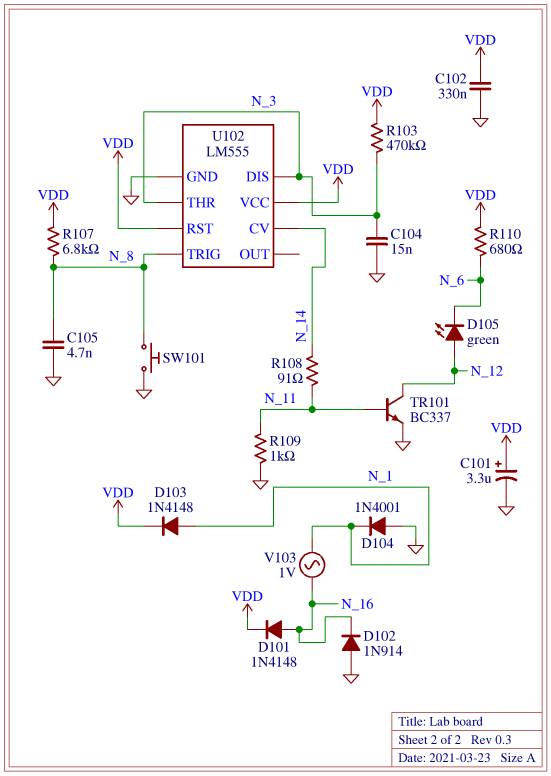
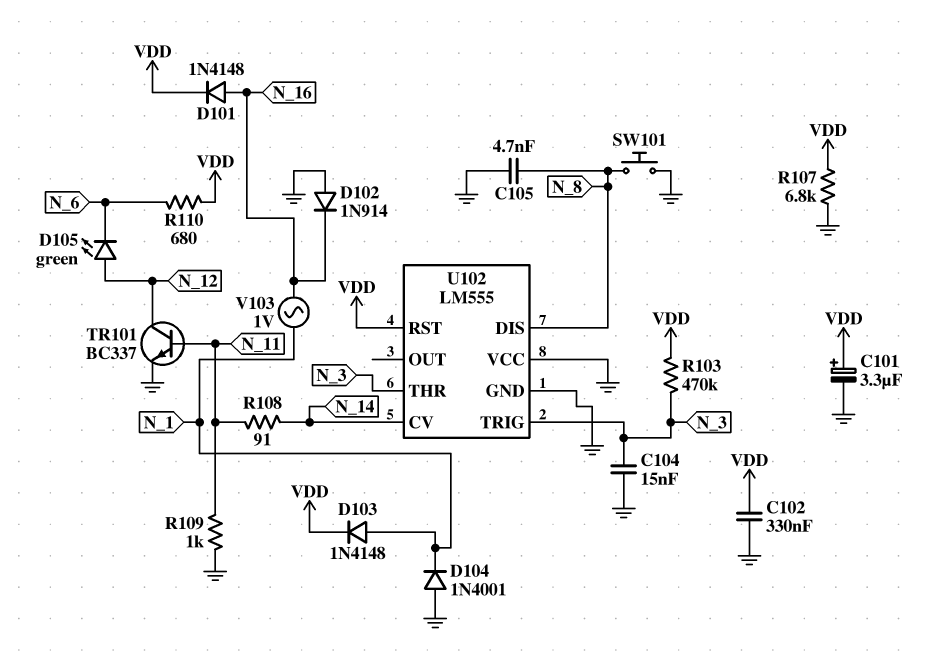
R107: 6.8k (N_8, VDD) -> 6.8k (GND, VDD)
U102 pin DIS: N_3 -> N_8
U102 pin TRIG: N_8 -> N_3
U102 pin VCC: VDD -> GND

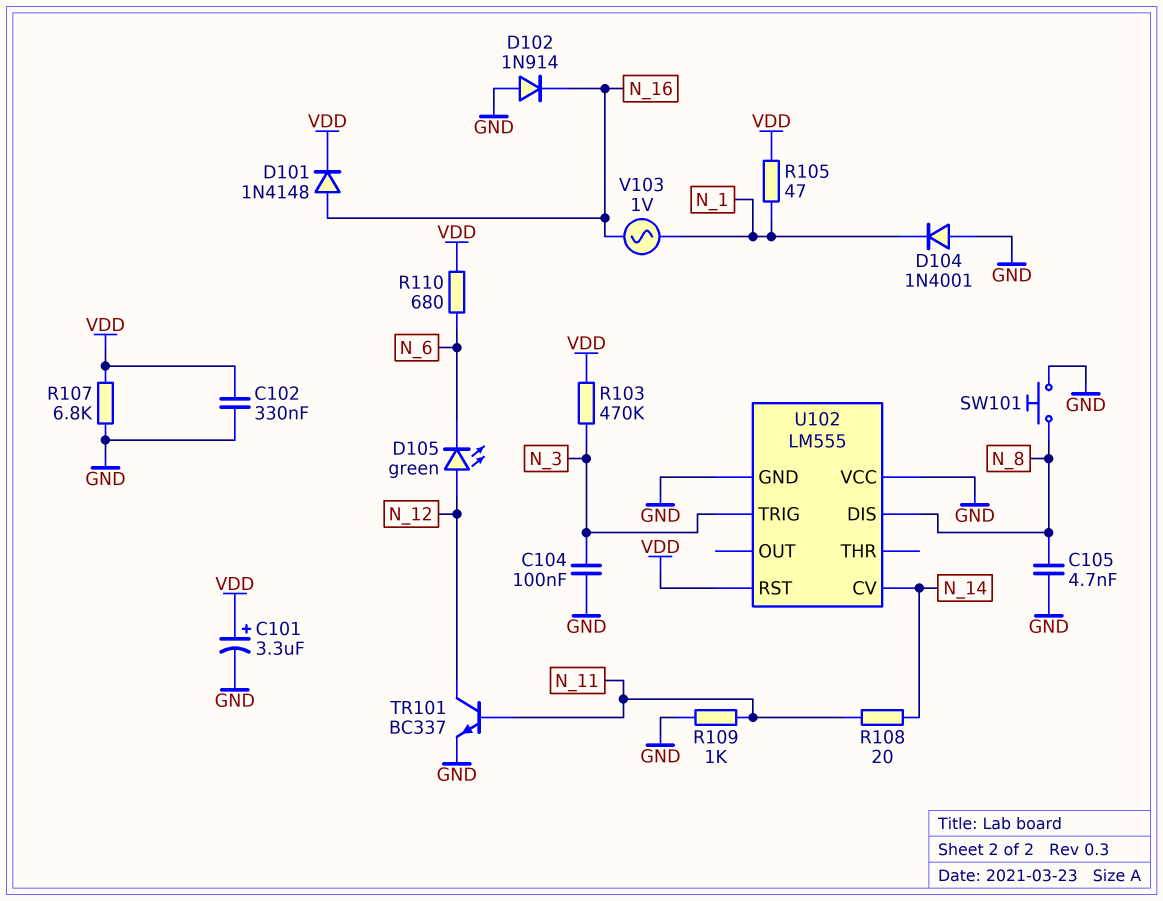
C104: 15nF (GND, N_3) -> 100nF (GND, N_3)
D103: diode 1N4148 (A N_1, K VDD) -> none
R105: none -> 47 (N_1, VDD)
R108: 91 (N_11, N_14) -> 20 (N_11, N_14)
U102 pin THR: N_3 -> none

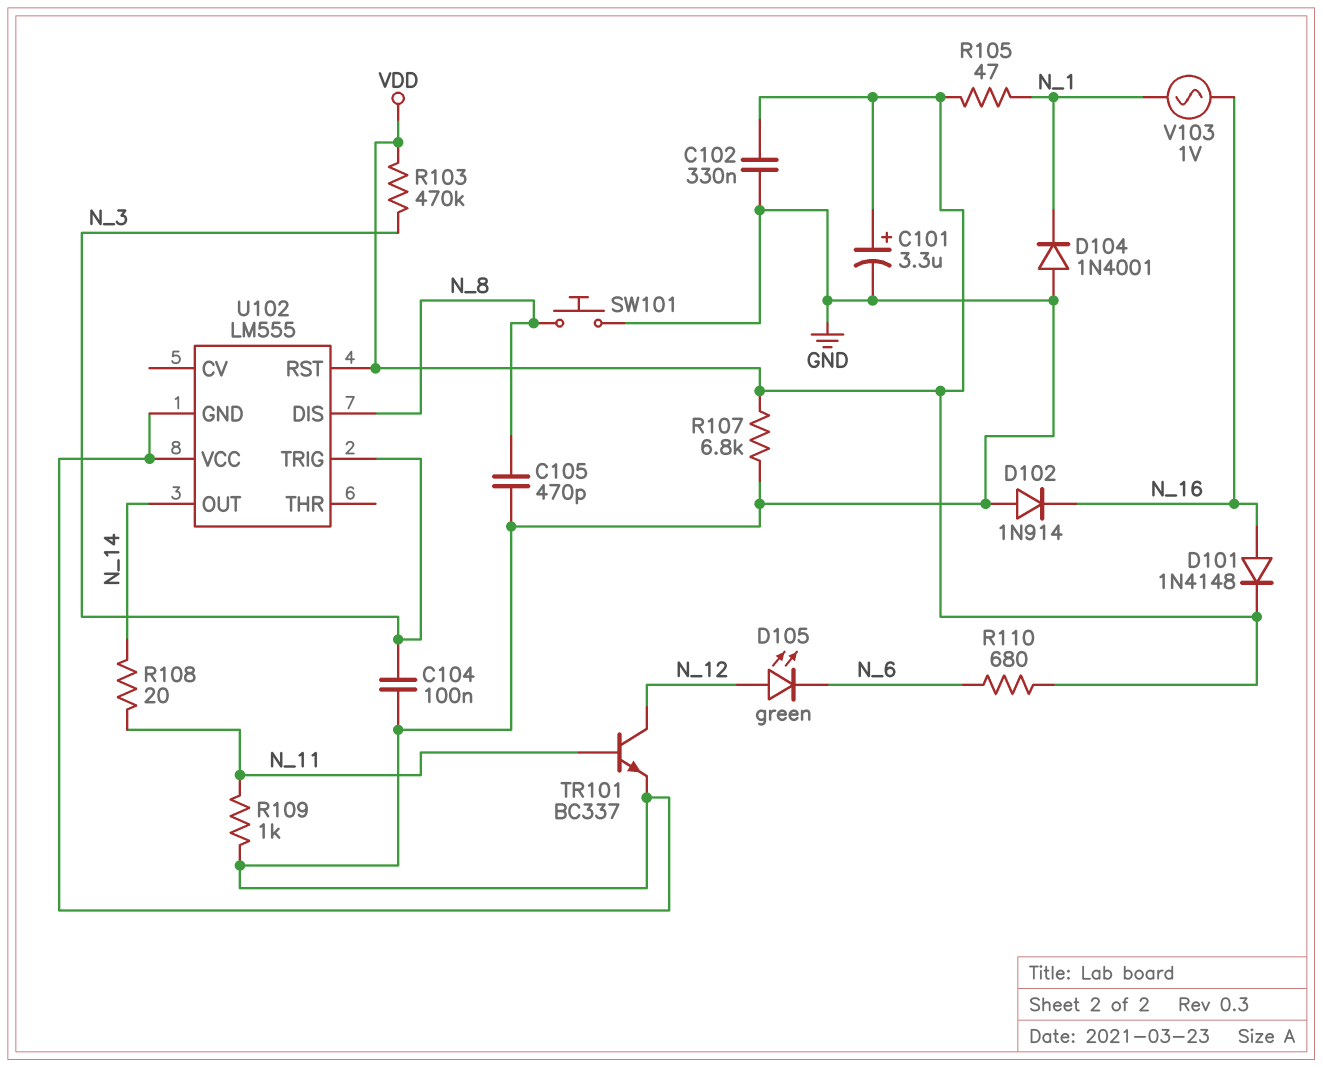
C105: 4.7nF (GND, N_8) -> 470pF (GND, N_8)
U102 pin CV: N_14 -> none
U102 pin OUT: none -> N_14

